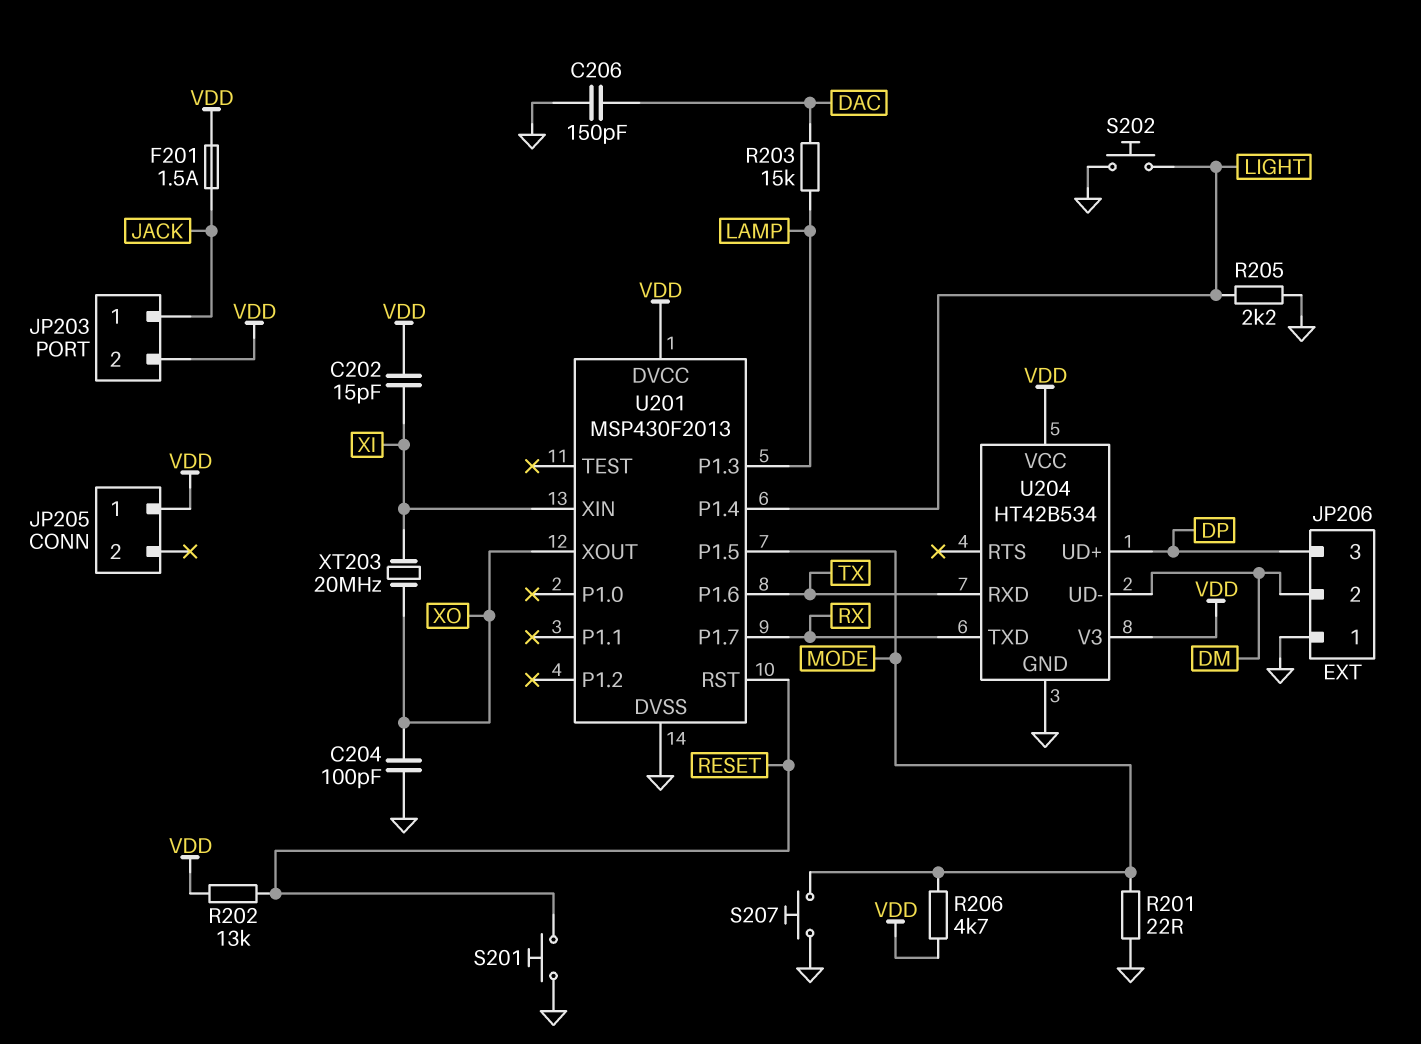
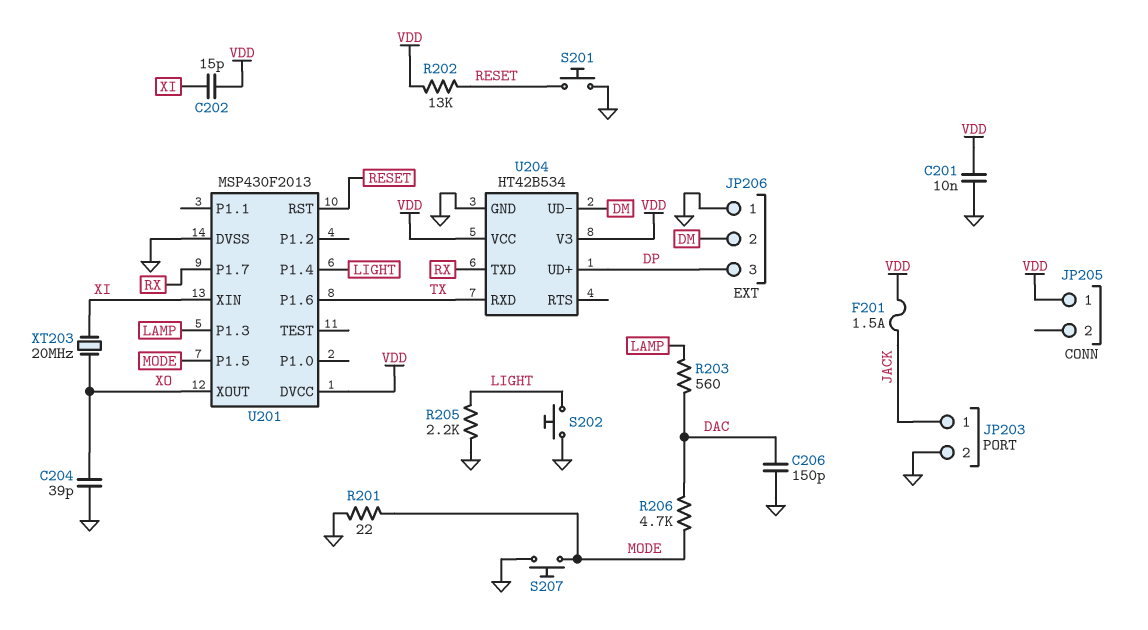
C201: none -> 10nF (GND, VDD)
C204: 100pF (GND, XO) -> 39pF (GND, XO)
JP203 pin 2: VDD -> GND
R203: 15k (DAC, LAMP) -> 560 (DAC, LAMP)
R206: 4.7k (MODE, VDD) -> 4.7k (DAC, MODE)

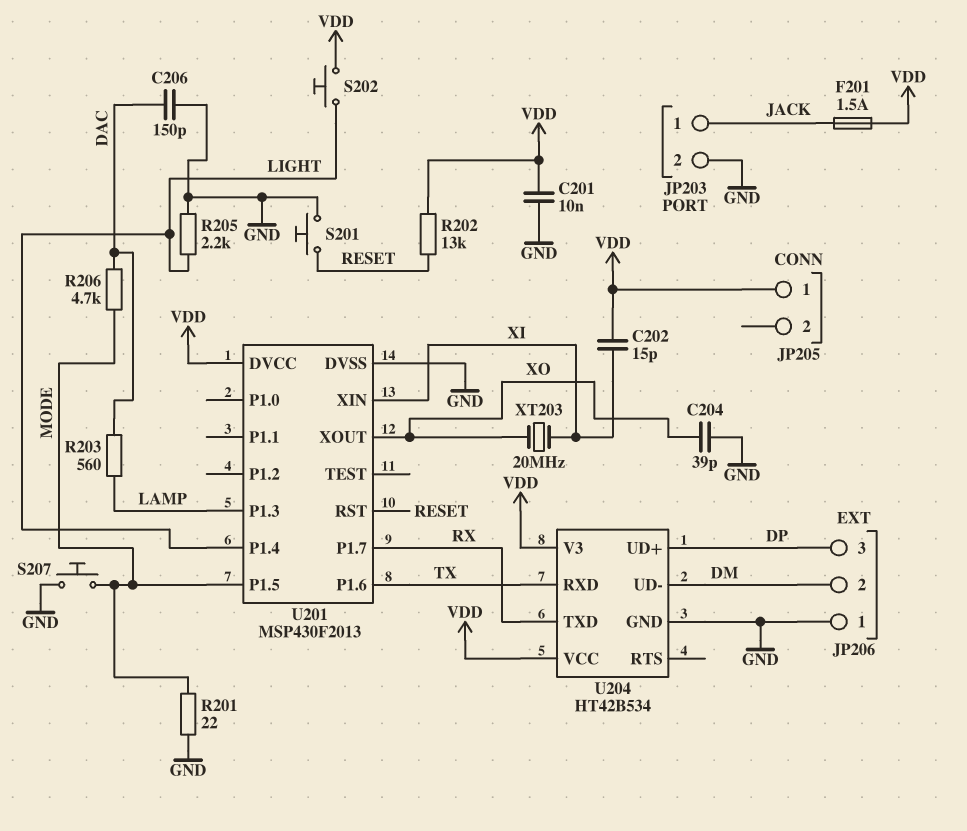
S202: button (GND, LIGHT) -> button (LIGHT, VDD)

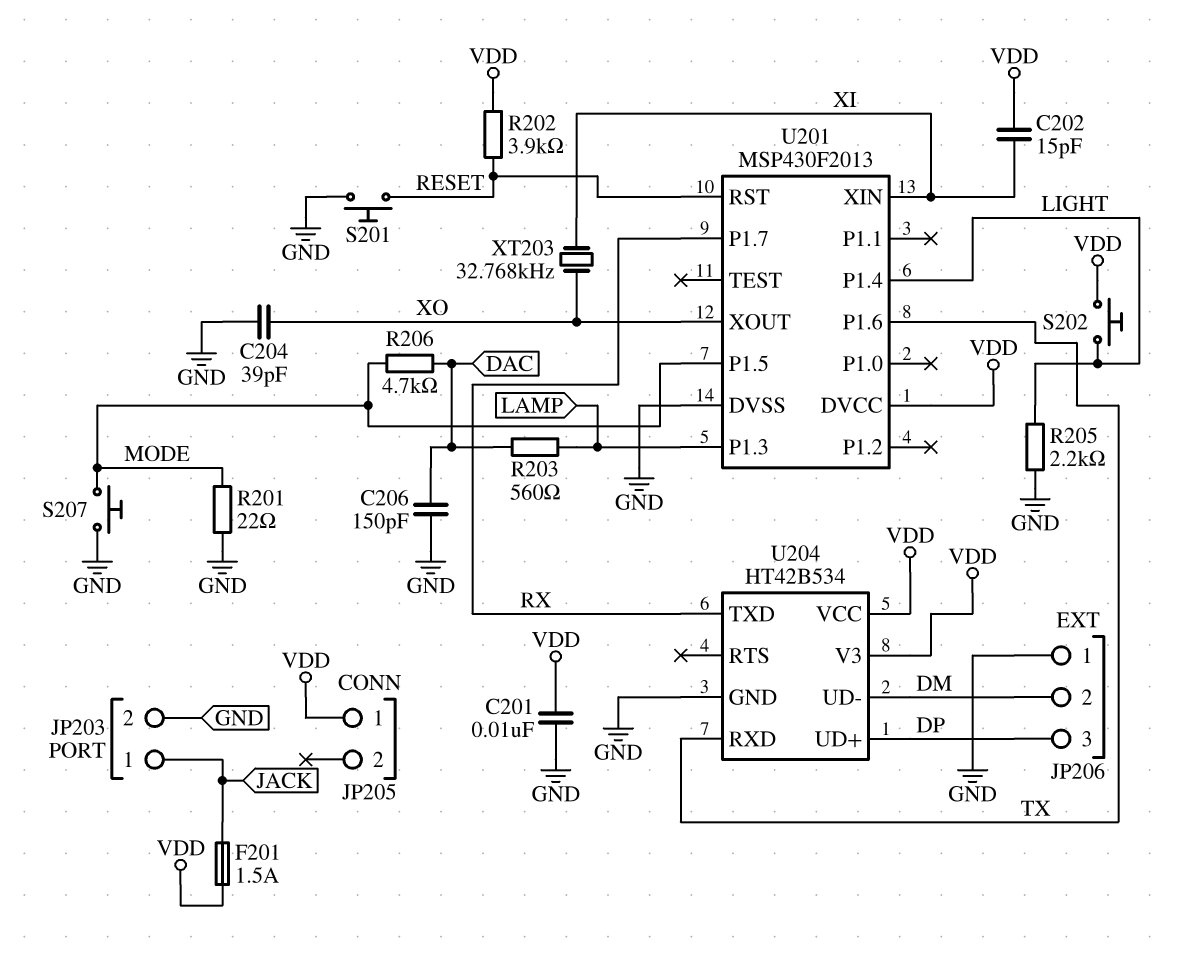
R202: 13k (RESET, VDD) -> 3.9k (RESET, VDD)
XT203: 20MHz (XI, XO) -> 32.768kHz (XI, XO)

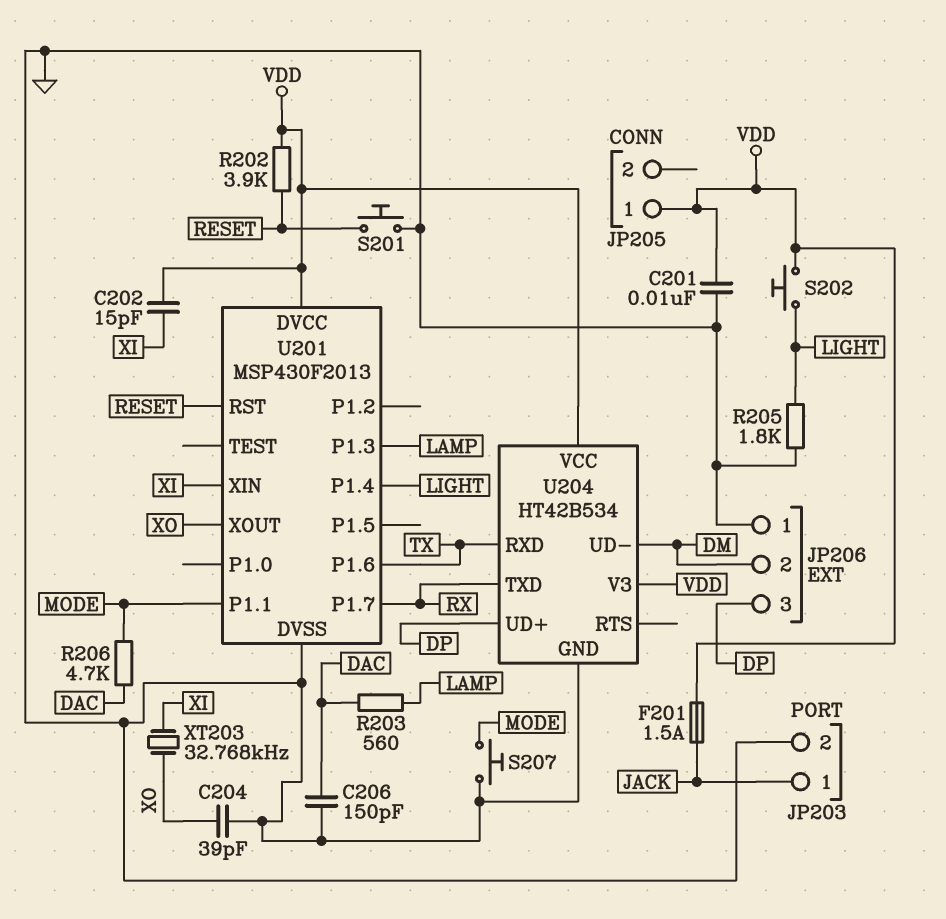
R201: 22 (GND, MODE) -> none
R205: 2.2k (GND, LIGHT) -> 1.8k (GND, LIGHT)
U201 pin P1.1: none -> MODE
U201 pin P1.5: MODE -> none

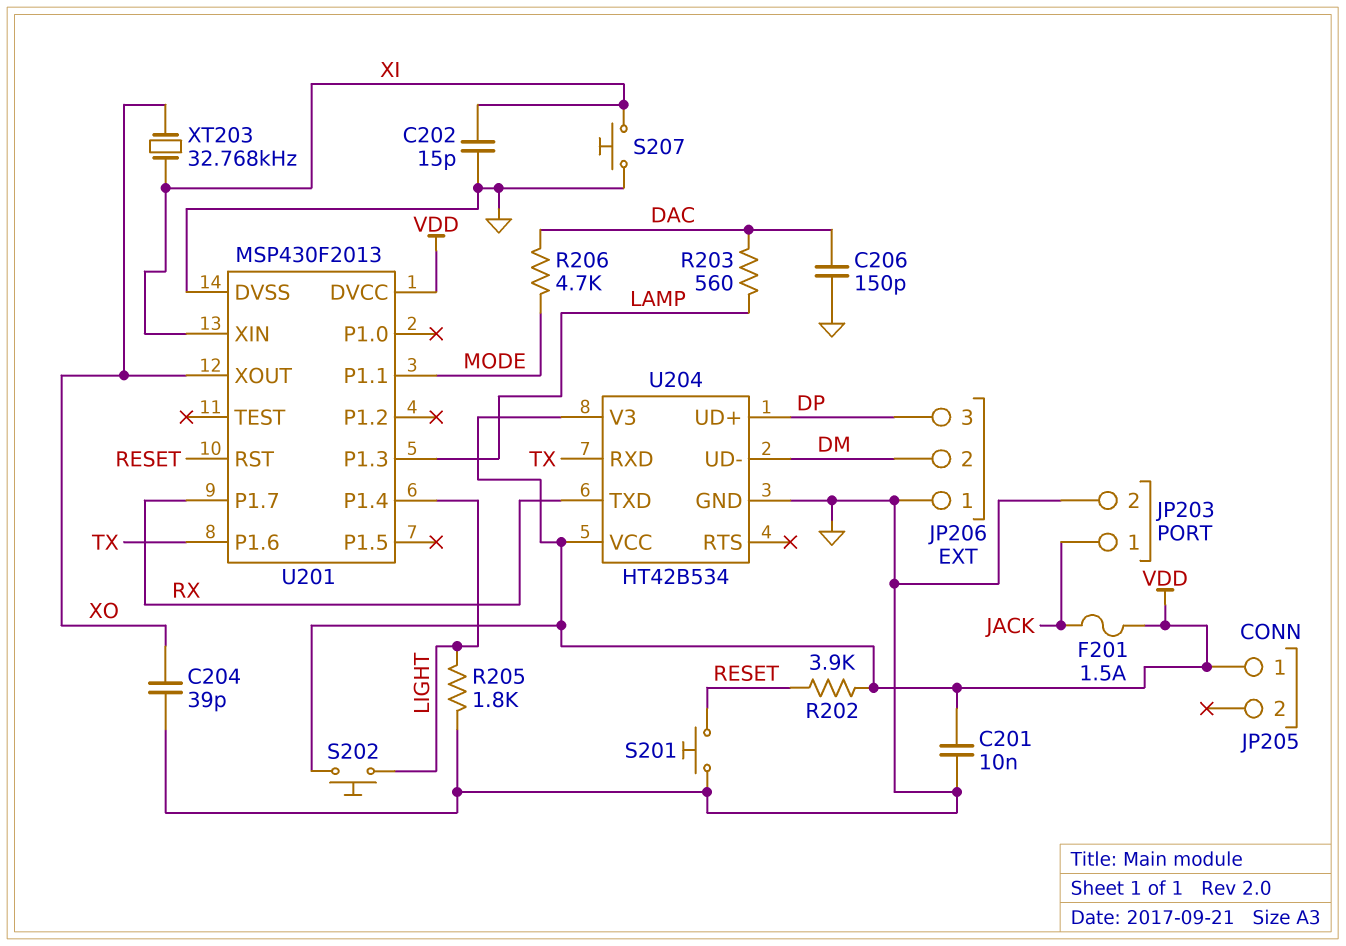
C202: 15pF (VDD, XI) -> 15pF (GND, XI)
S207: button (GND, MODE) -> button (GND, XI)

